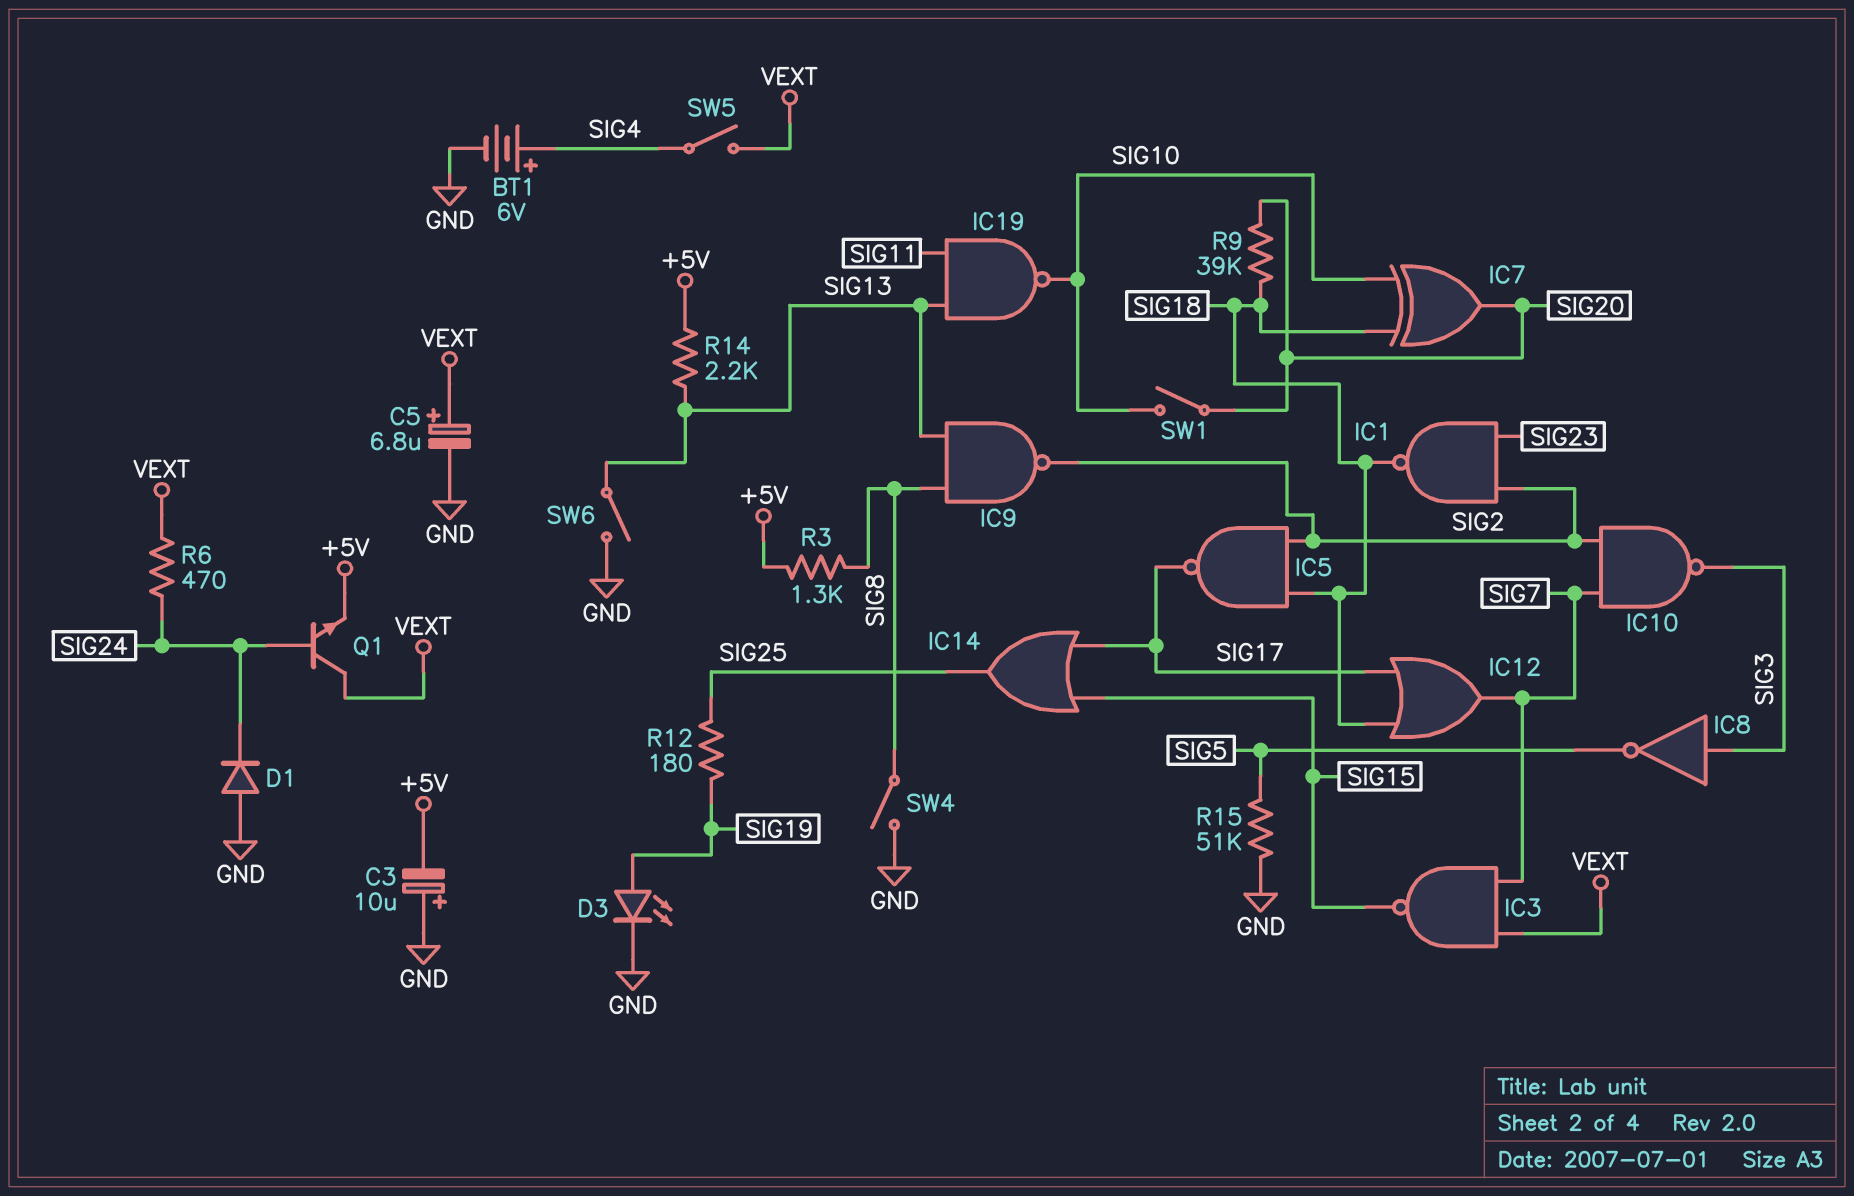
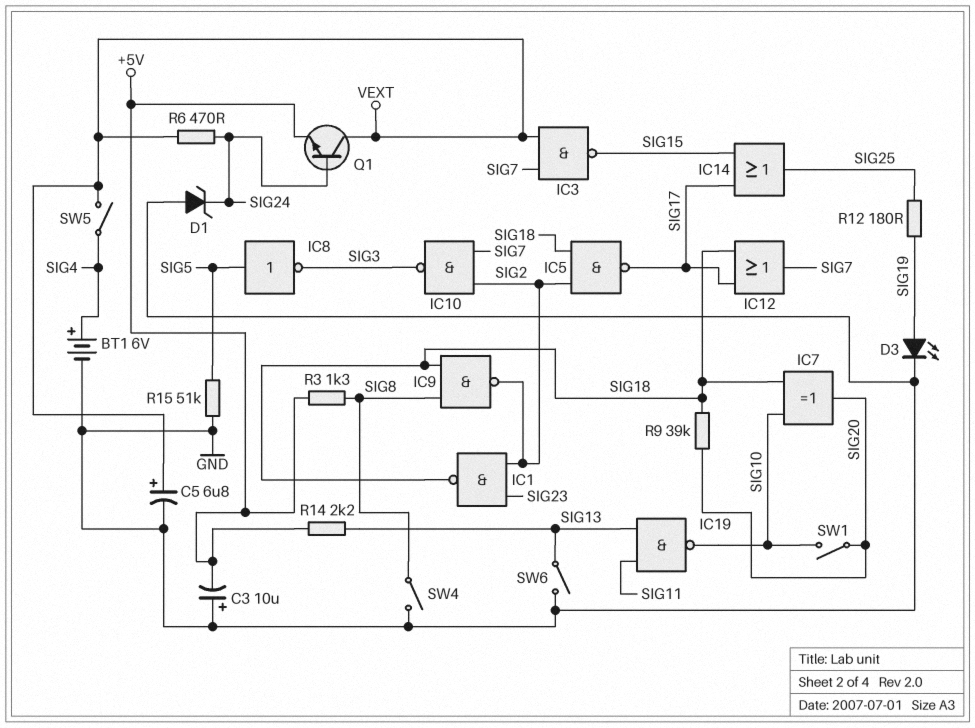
D1: diode (A GND, K SIG24) -> zener (A GND, K SIG24)
IC8: NOT (in SIG3, out SIG5) -> NOT (in SIG5, out SIG3)
IC9: NAND (in SIG8, in SIG13, out SIG2) -> NAND (in SIG8, in SIG18, out SIG2)

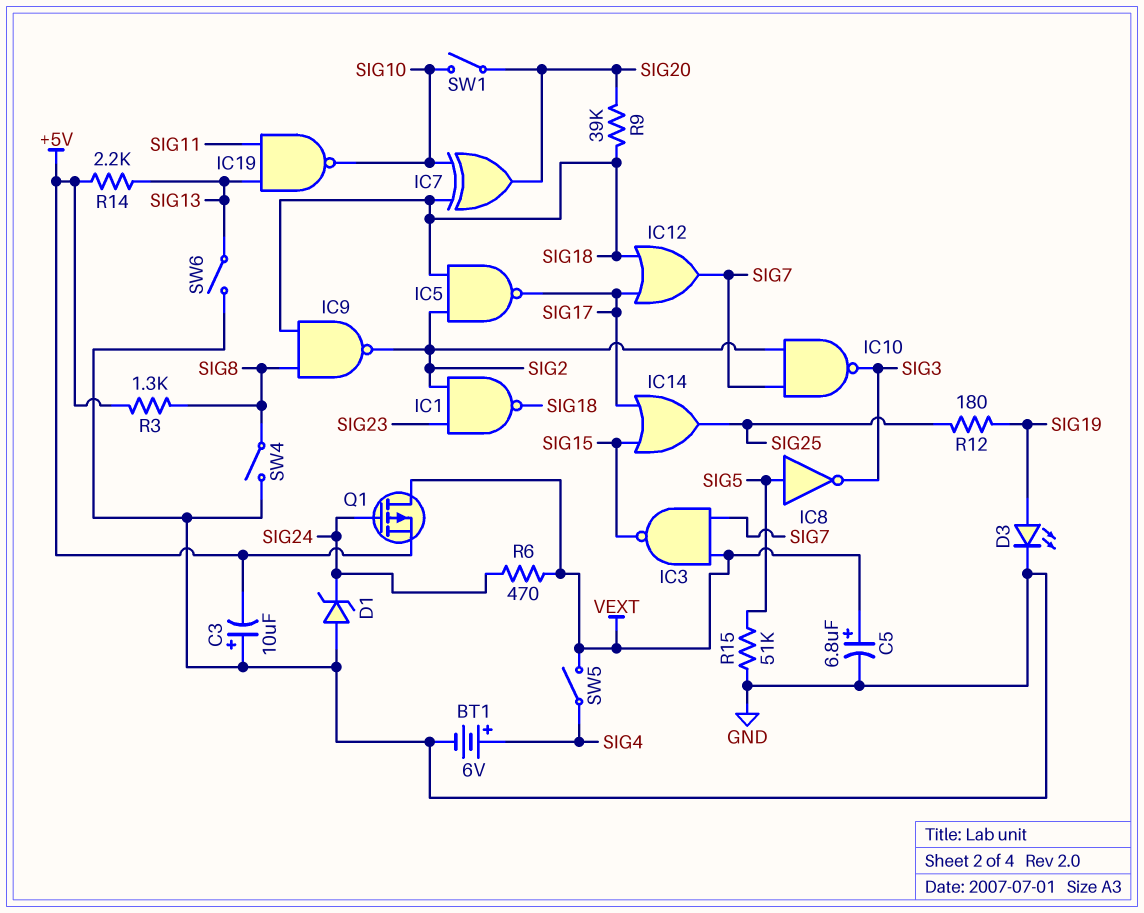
Q1: NPN (B SIG24, C VEXT, E +5V) -> PMOS (G SIG24, D VEXT, S +5V)

